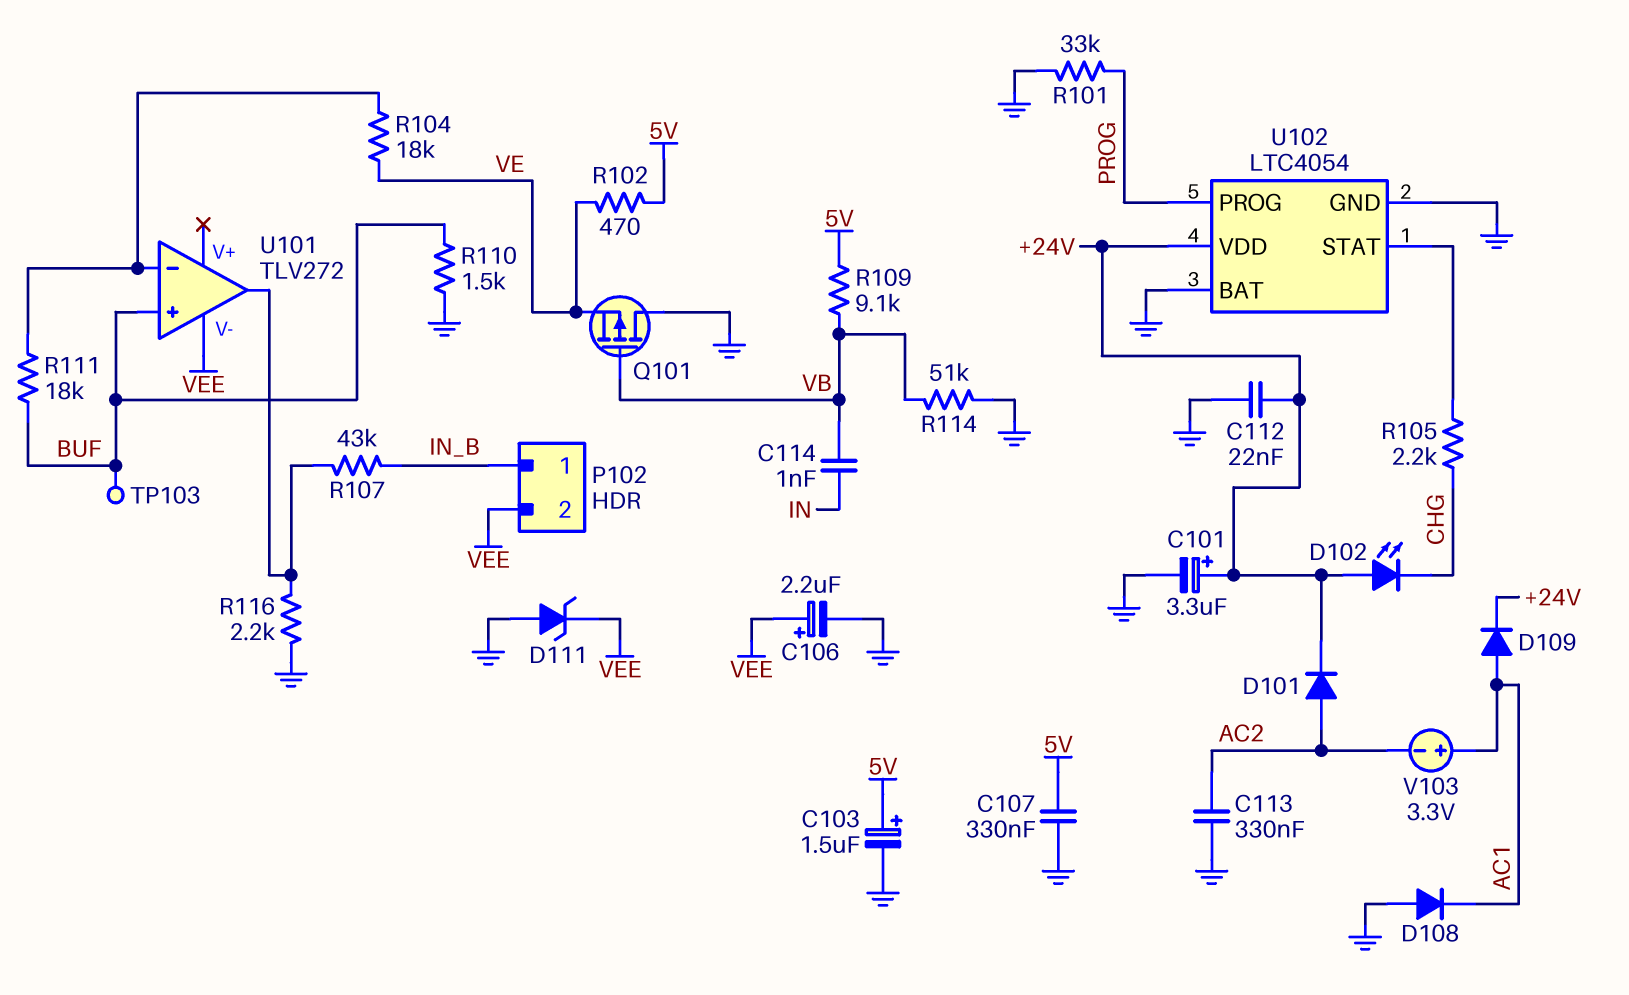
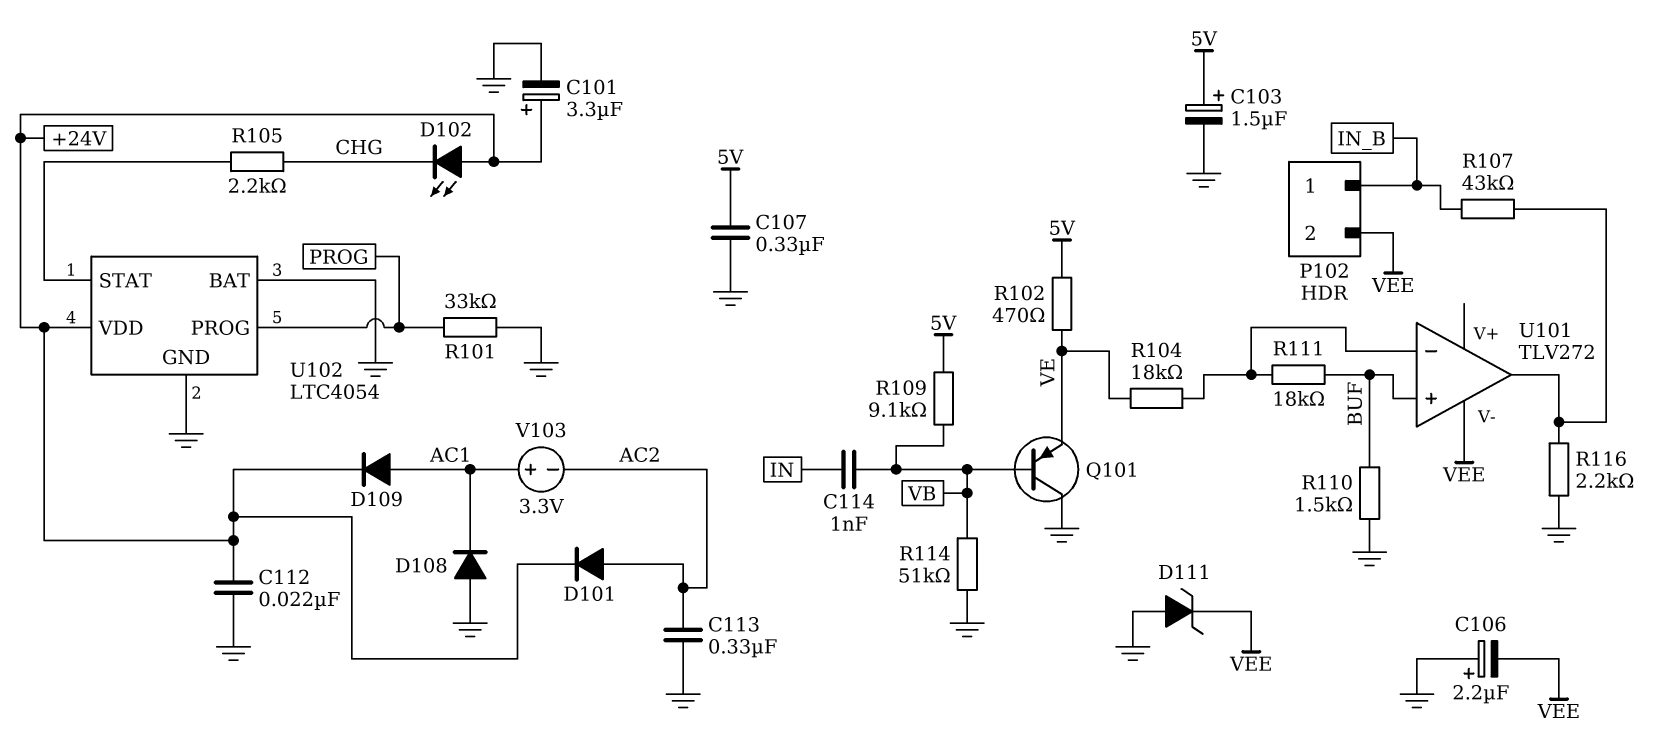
C106: 2.2uF (plus VEE, minus GND) -> 2.2uF (plus GND, minus VEE)
Q101: PMOS (G VB, D GND, S VE) -> PNP (B VB, C GND, E VE)
TP103: test point (BUF) -> none

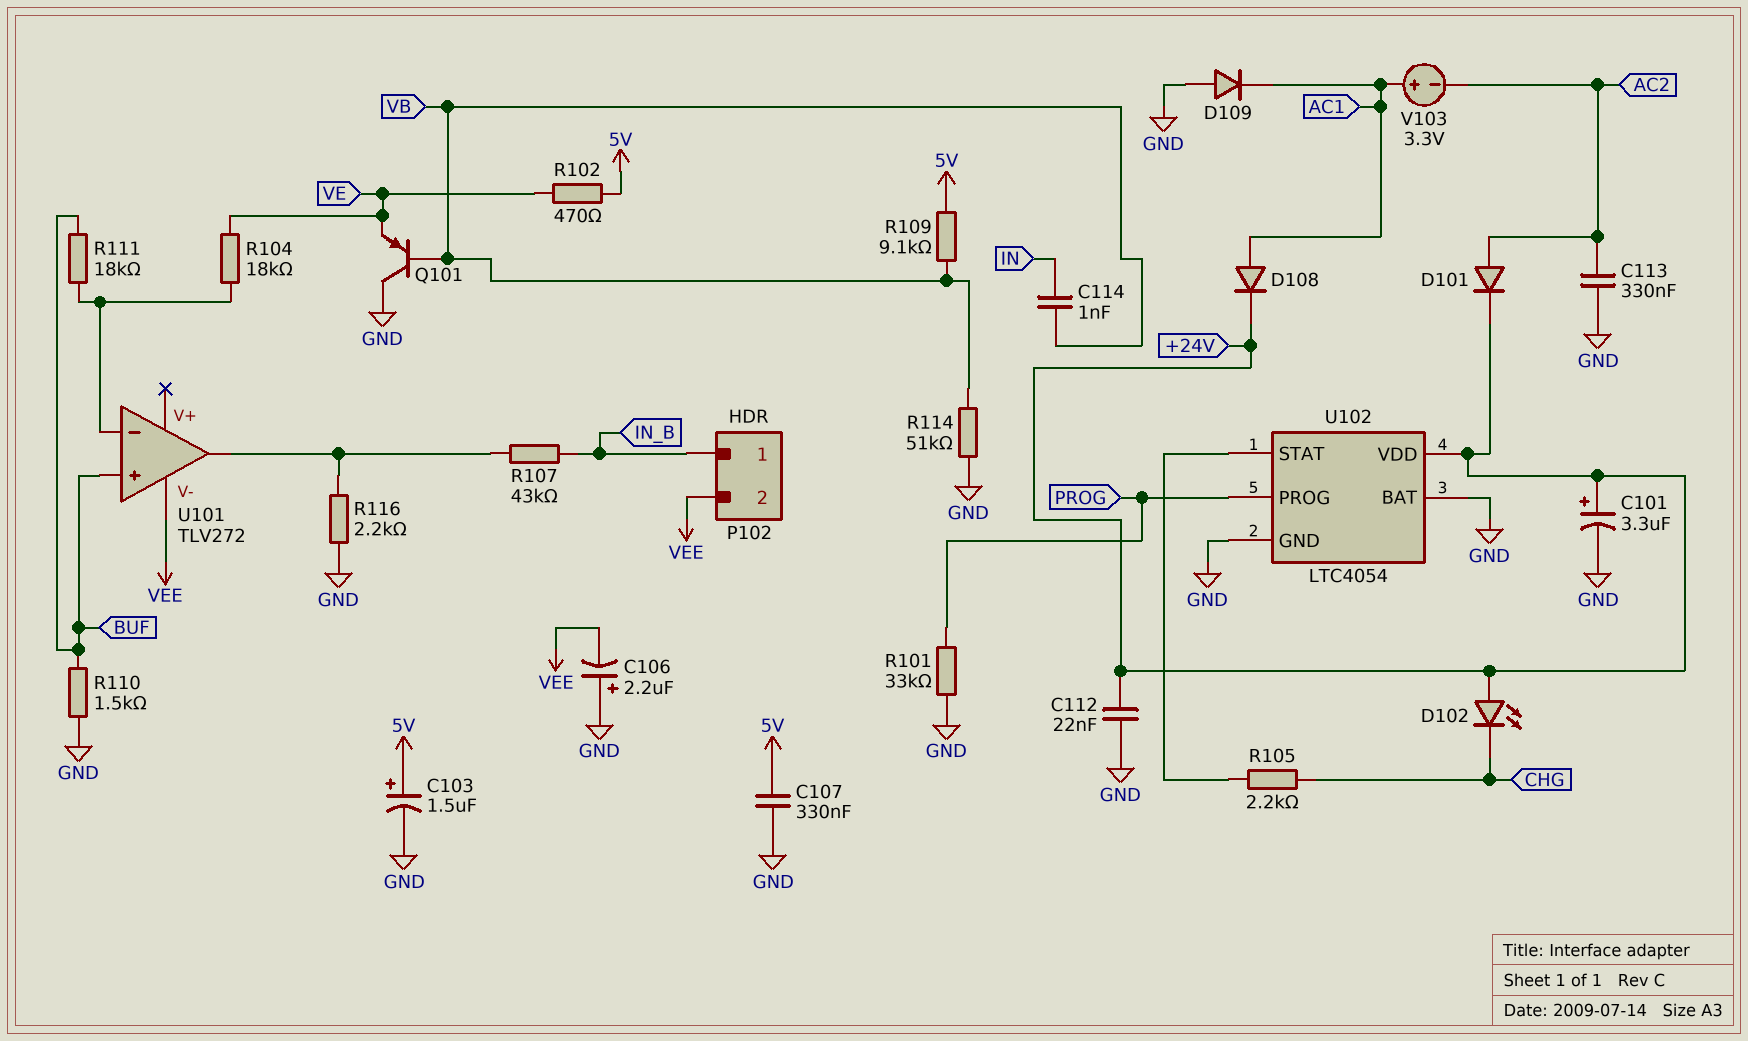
D108: diode (A GND, K AC1) -> diode (A AC1, K +24V)
D109: diode (A AC1, K +24V) -> diode (A GND, K AC1)
D111: zener (A GND, K VEE) -> none

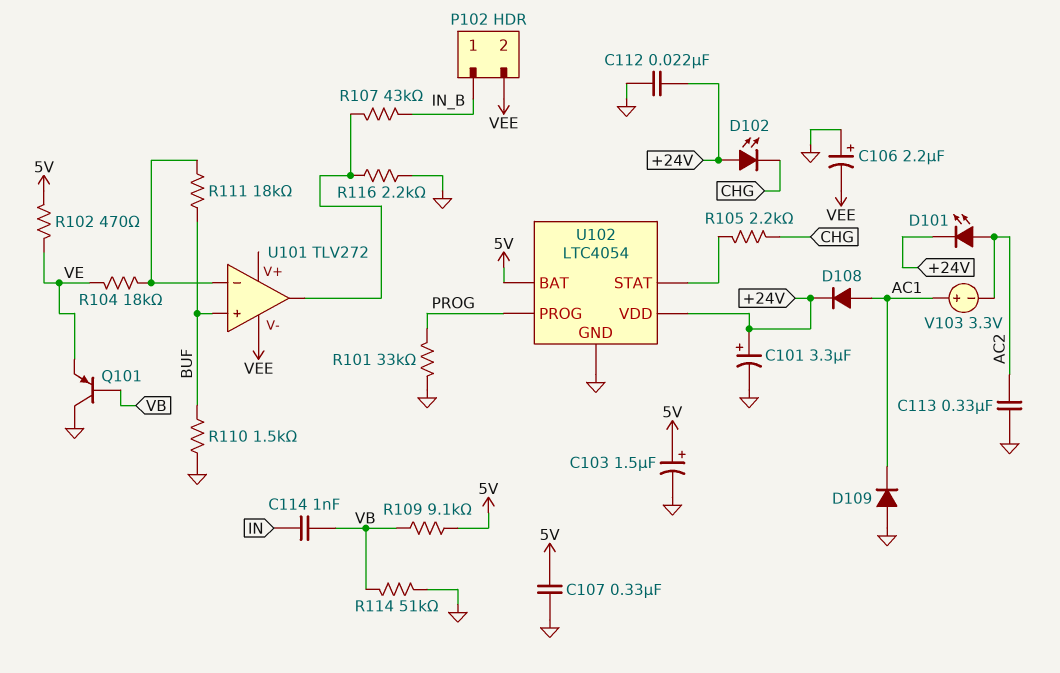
D101: diode (A AC2, K +24V) -> LED (A AC2, K +24V)
U102 pin BAT: GND -> 5V

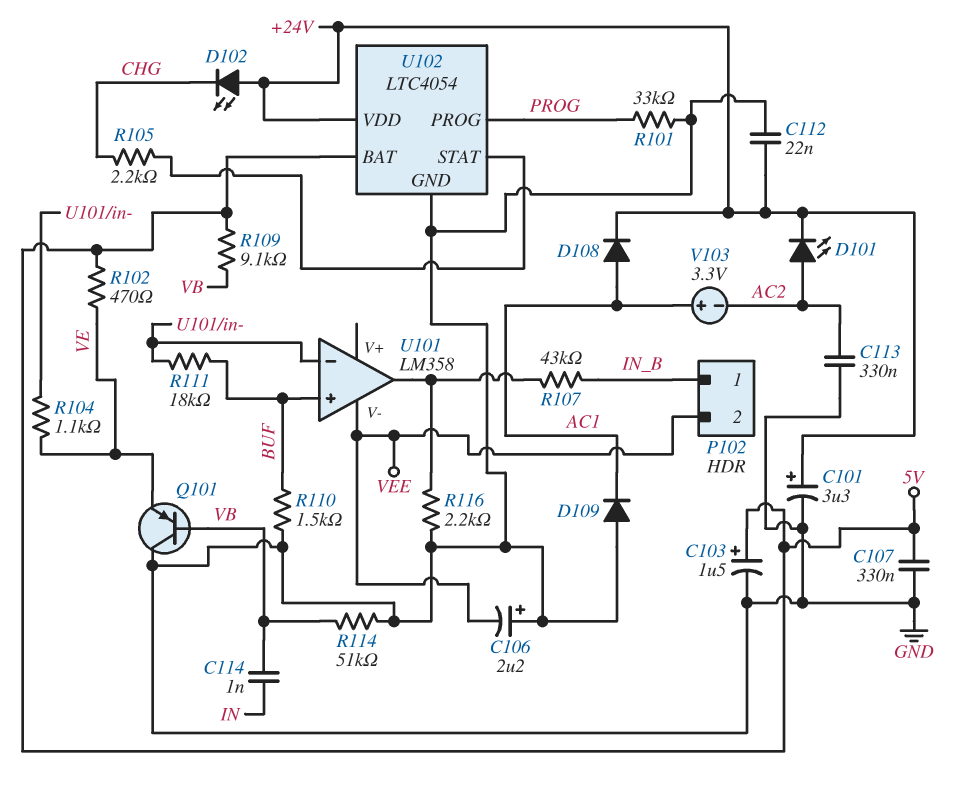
R104: 18k (U101/in-, VE) -> 1.1k (U101/in-, VE)
U101: TLV272 -> LM358

